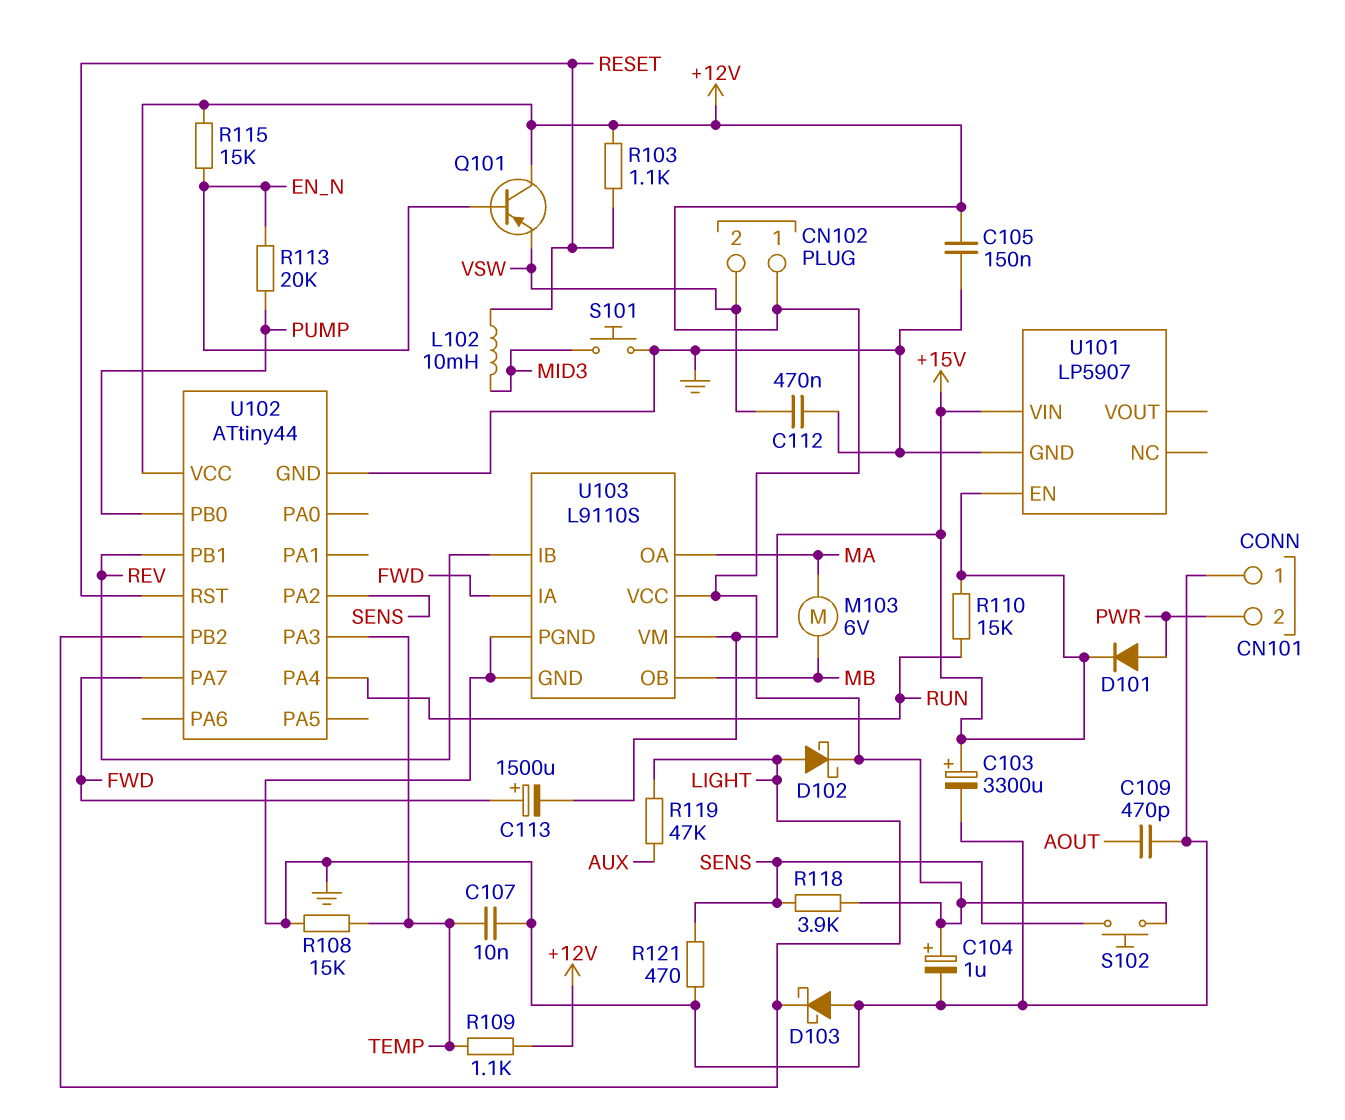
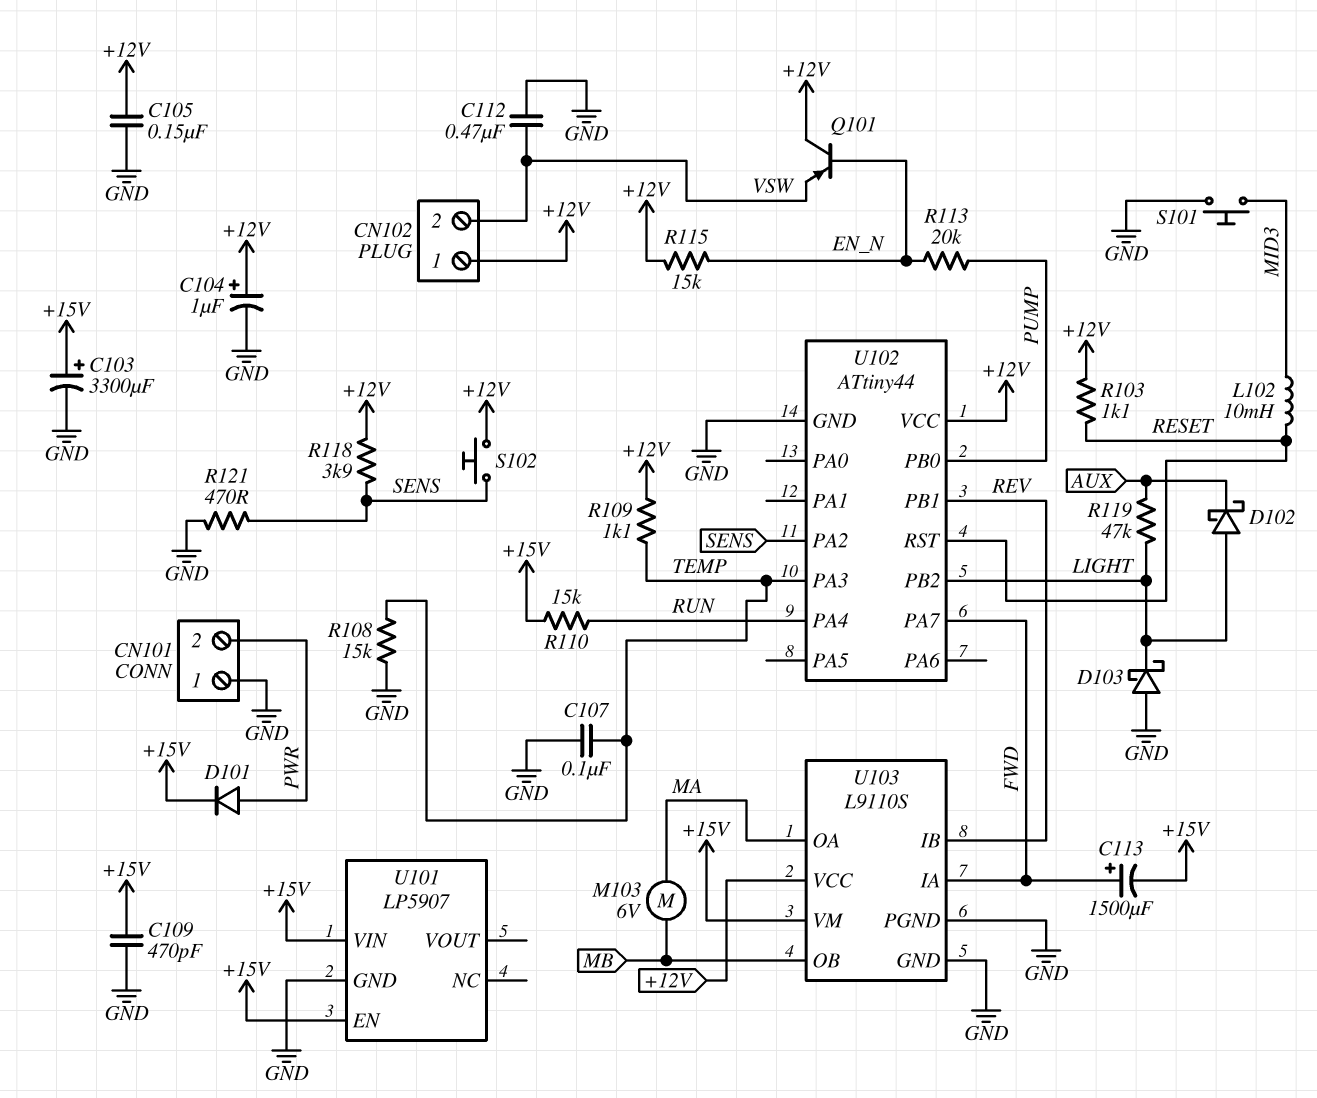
C107: 10nF (GND, TEMP) -> 100nF (GND, TEMP)
C109: 470pF (AOUT, GND) -> 470pF (+15V, GND)
D102: schottky (A LIGHT, K +12V) -> schottky (A LIGHT, K AUX)

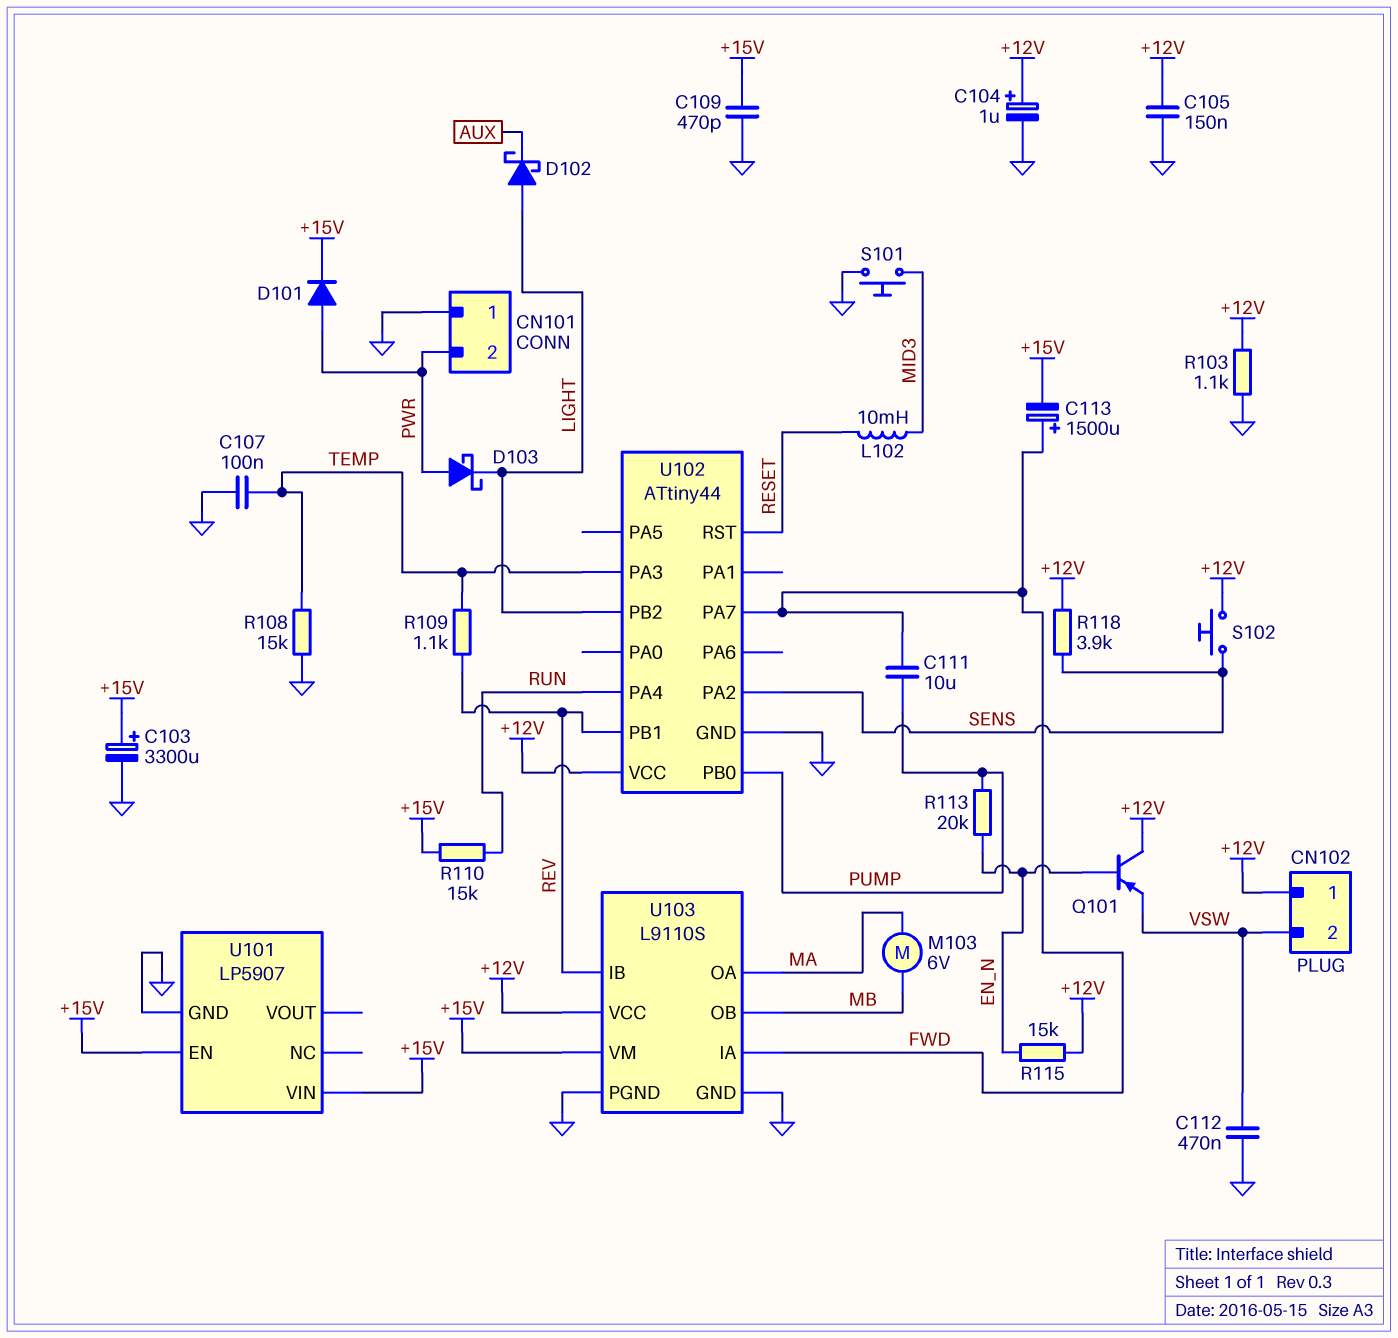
C111: none -> 10uF (FWD, PUMP)
D103: schottky (A GND, K LIGHT) -> schottky (A PWR, K LIGHT)
R103: 1.1k (+12V, RESET) -> 1.1k (+12V, GND)
R109: 1.1k (+12V, TEMP) -> 1.1k (REV, TEMP)
R119: 47k (AUX, LIGHT) -> none
R121: 470 (GND, SENS) -> none

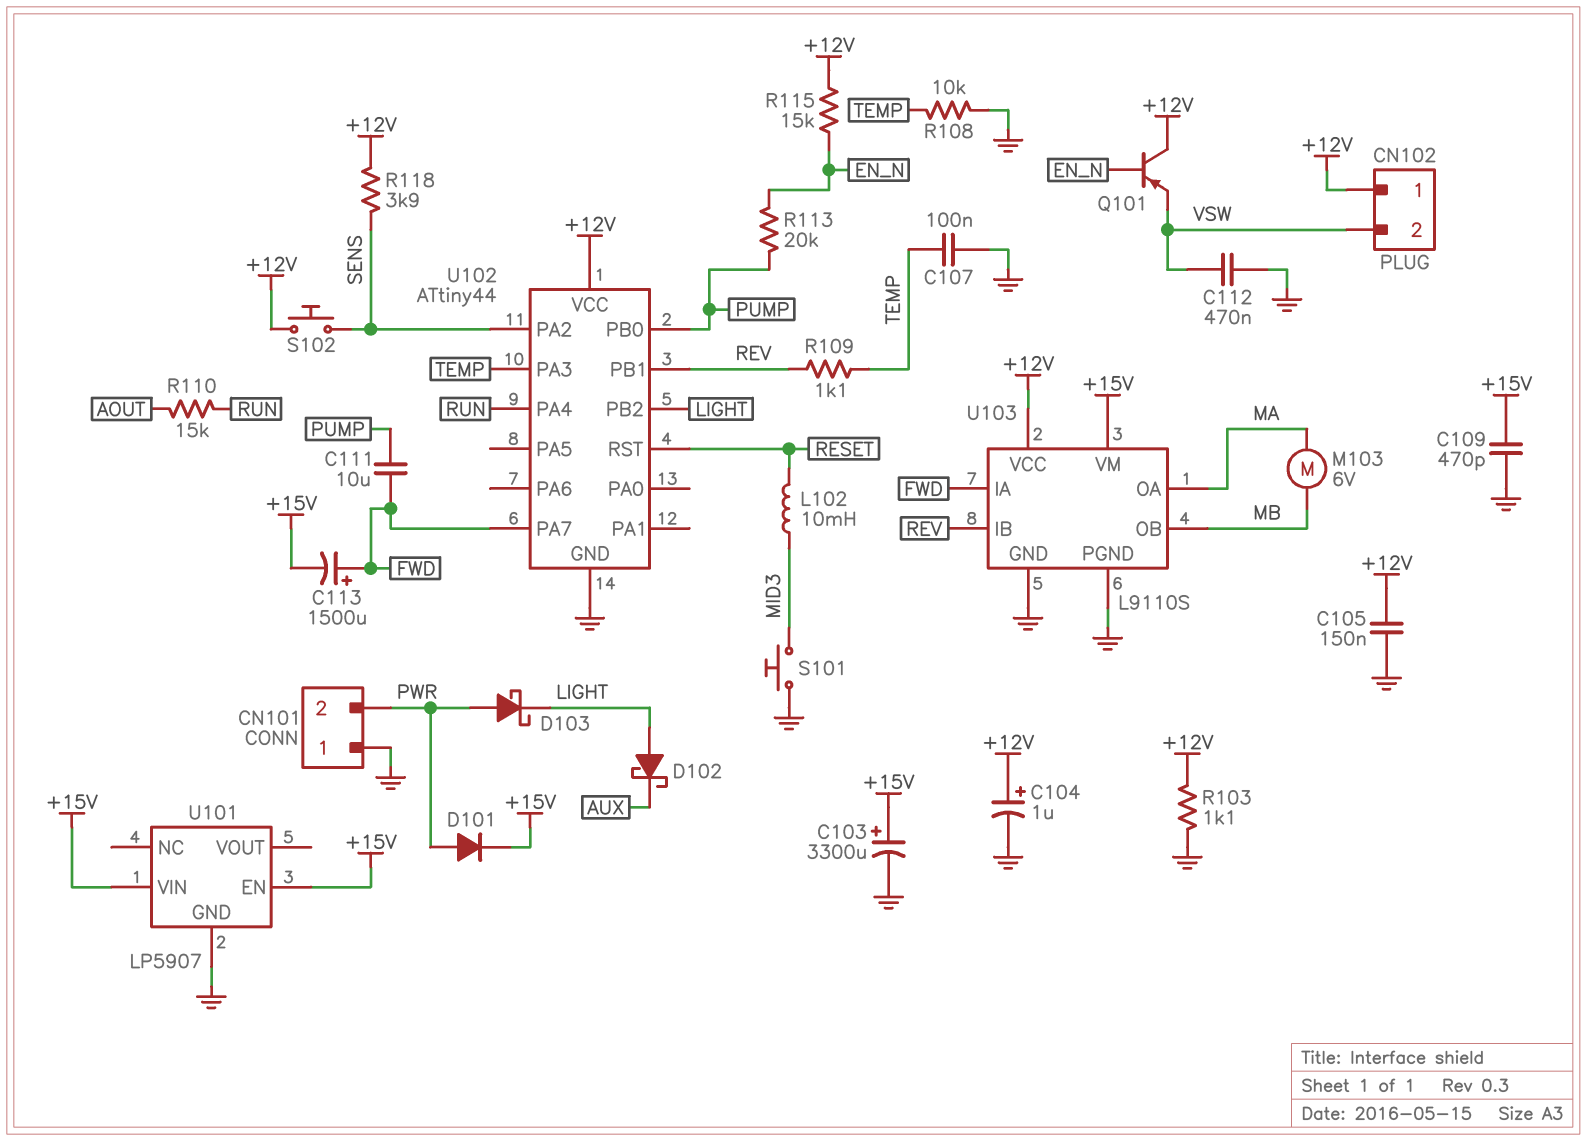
R108: 15k (GND, TEMP) -> 10k (GND, TEMP)
R110: 15k (+15V, RUN) -> 15k (AOUT, RUN)

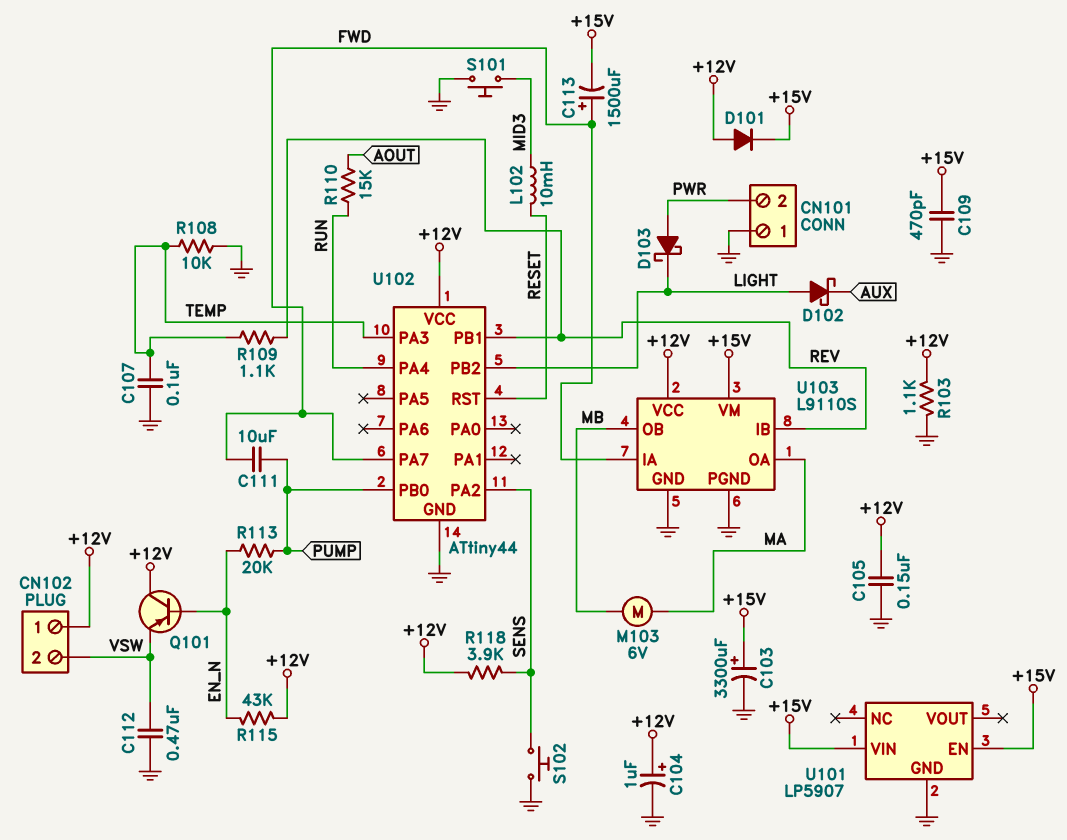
D101: diode (A PWR, K +15V) -> diode (A +12V, K +15V)
R115: 15k (+12V, EN_N) -> 43k (+12V, EN_N)
S102: button (+12V, SENS) -> button (GND, SENS)

